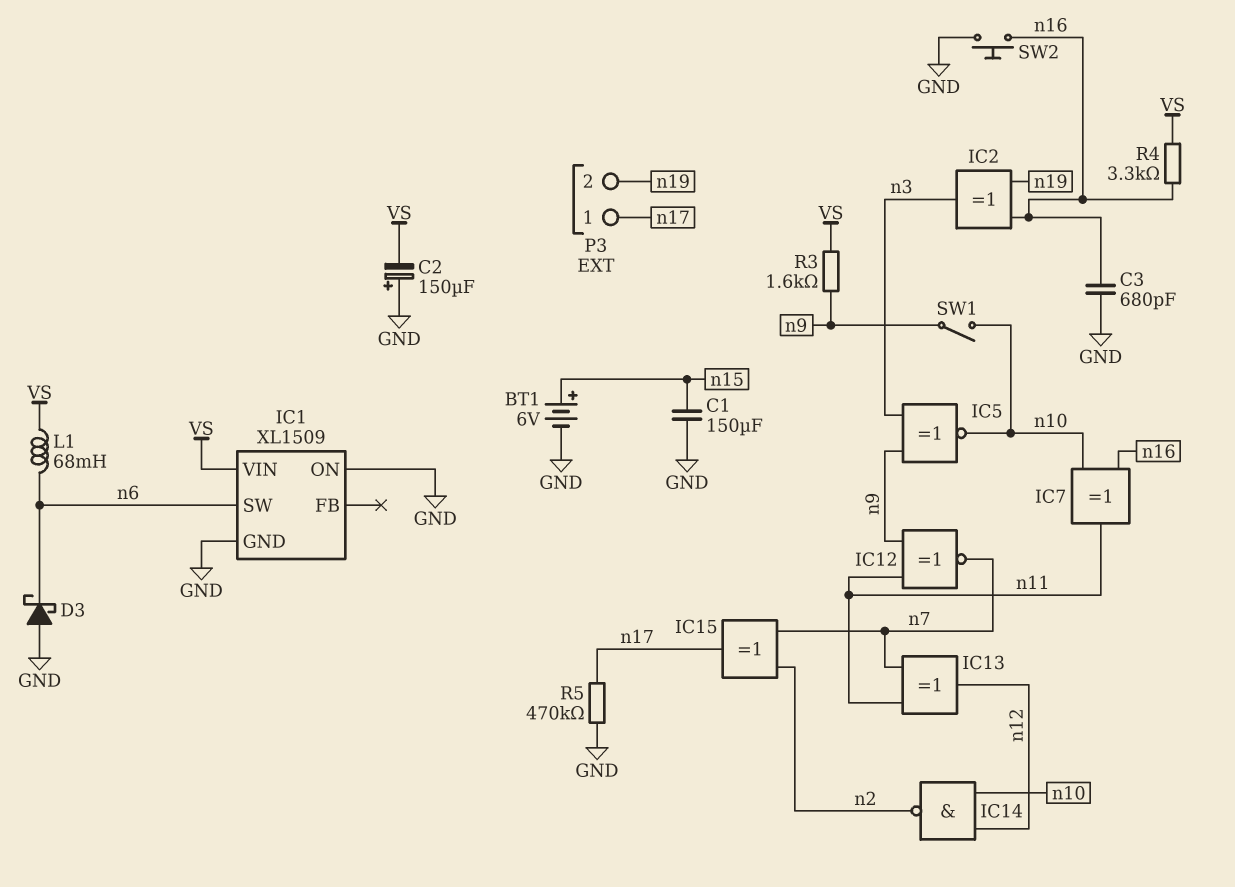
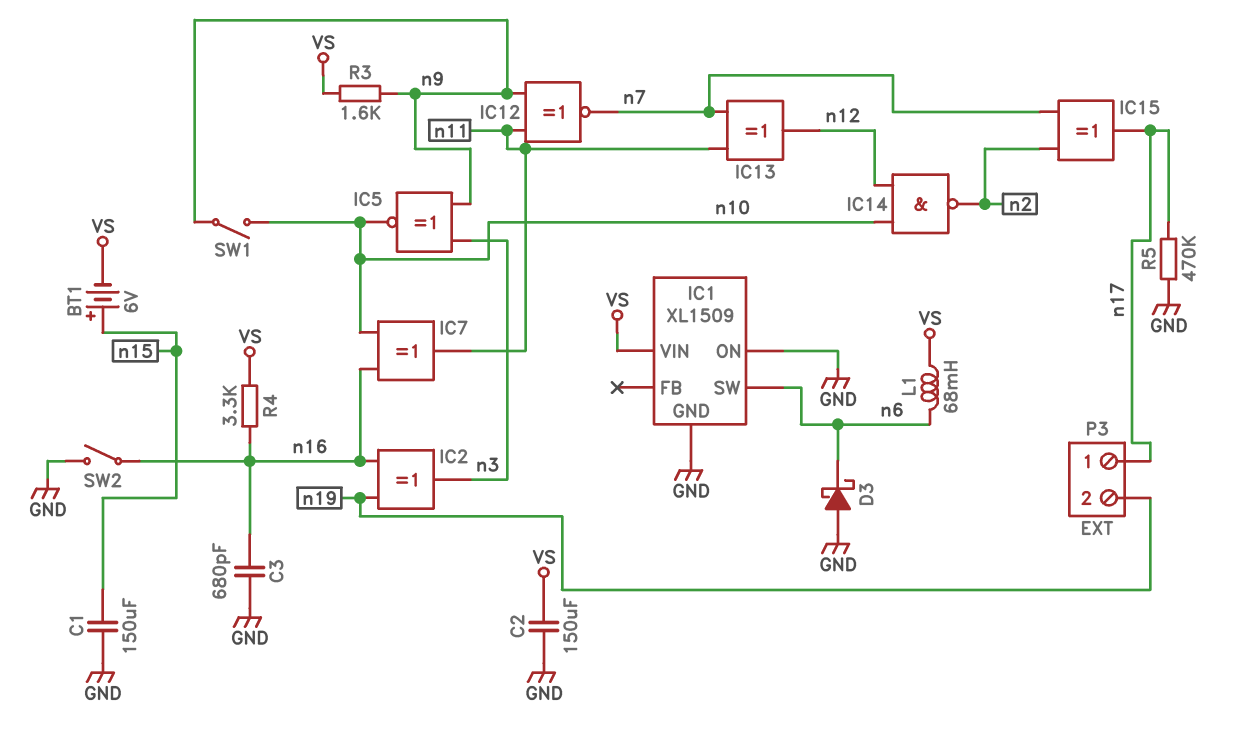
BT1: 6V (plus n15, minus GND) -> 6V (plus n15, minus VS)
C2: 150uF (plus GND, minus VS) -> 150uF (GND, VS)
SW2: button (GND, n16) -> switch (GND, n16)

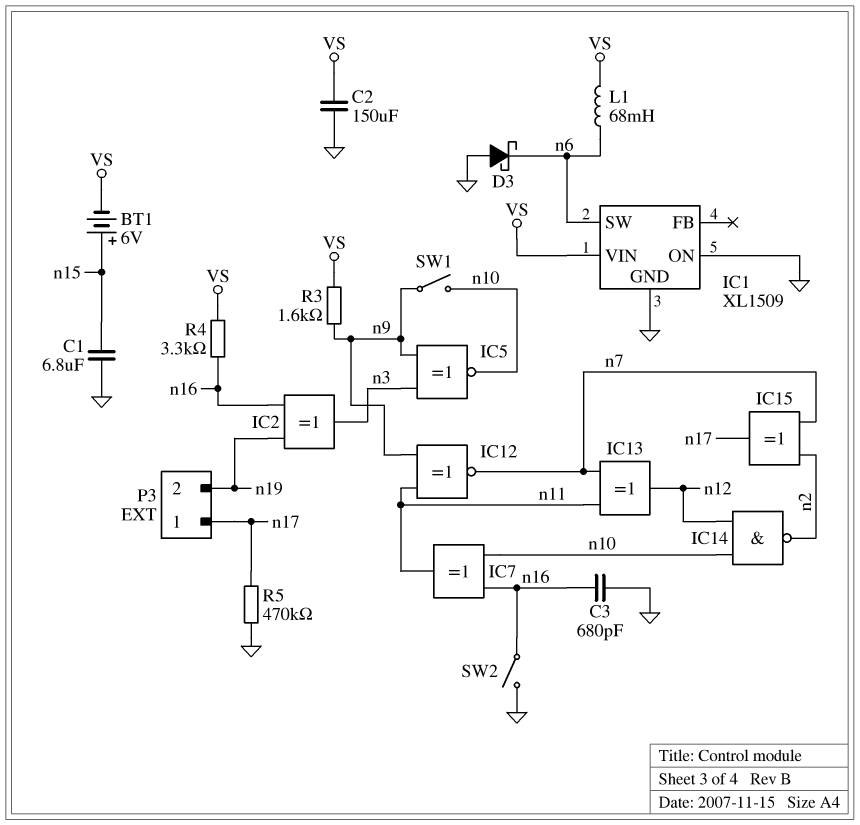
C1: 150uF (GND, n15) -> 6.8uF (GND, n15)

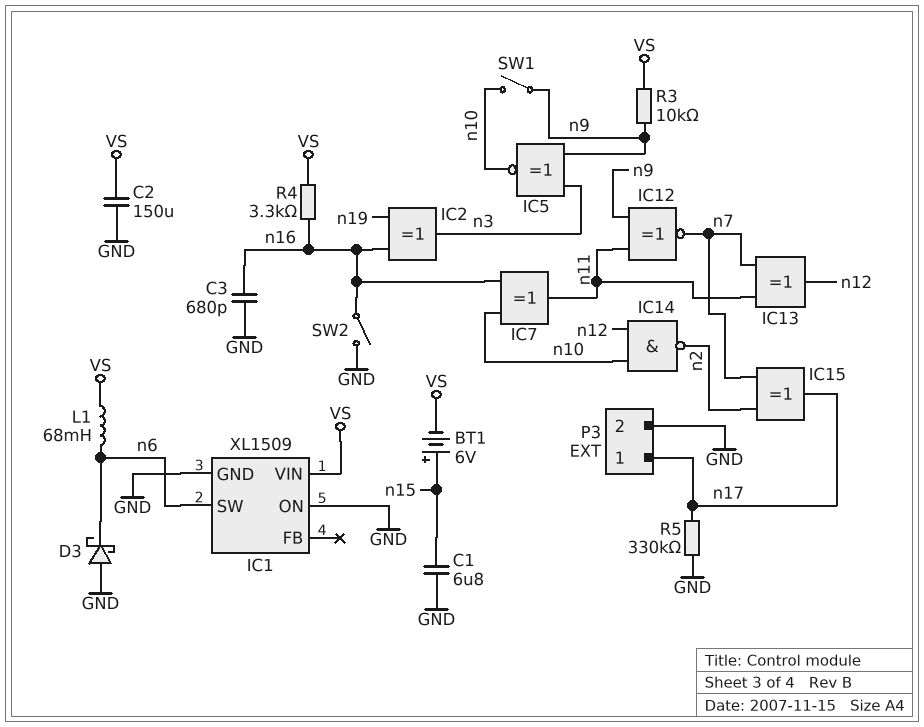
P3 pin 2: n19 -> GND
R3: 1.6k (VS, n9) -> 10k (VS, n9)
R5: 470k (GND, n17) -> 330k (GND, n17)

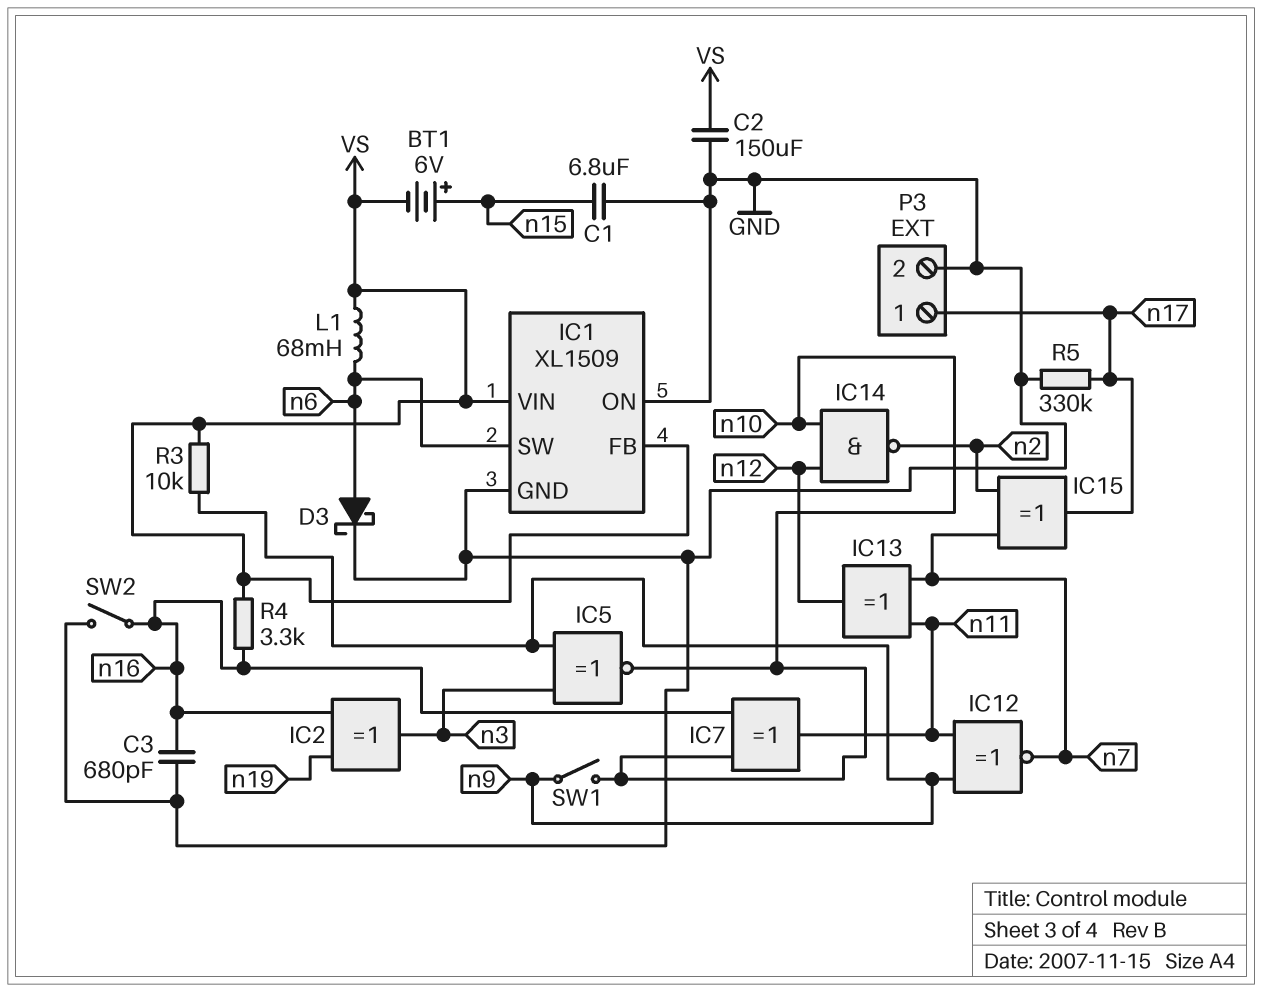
D3: schottky (A GND, K n6) -> schottky (A n6, K GND)
IC1 pin FB: none -> VS

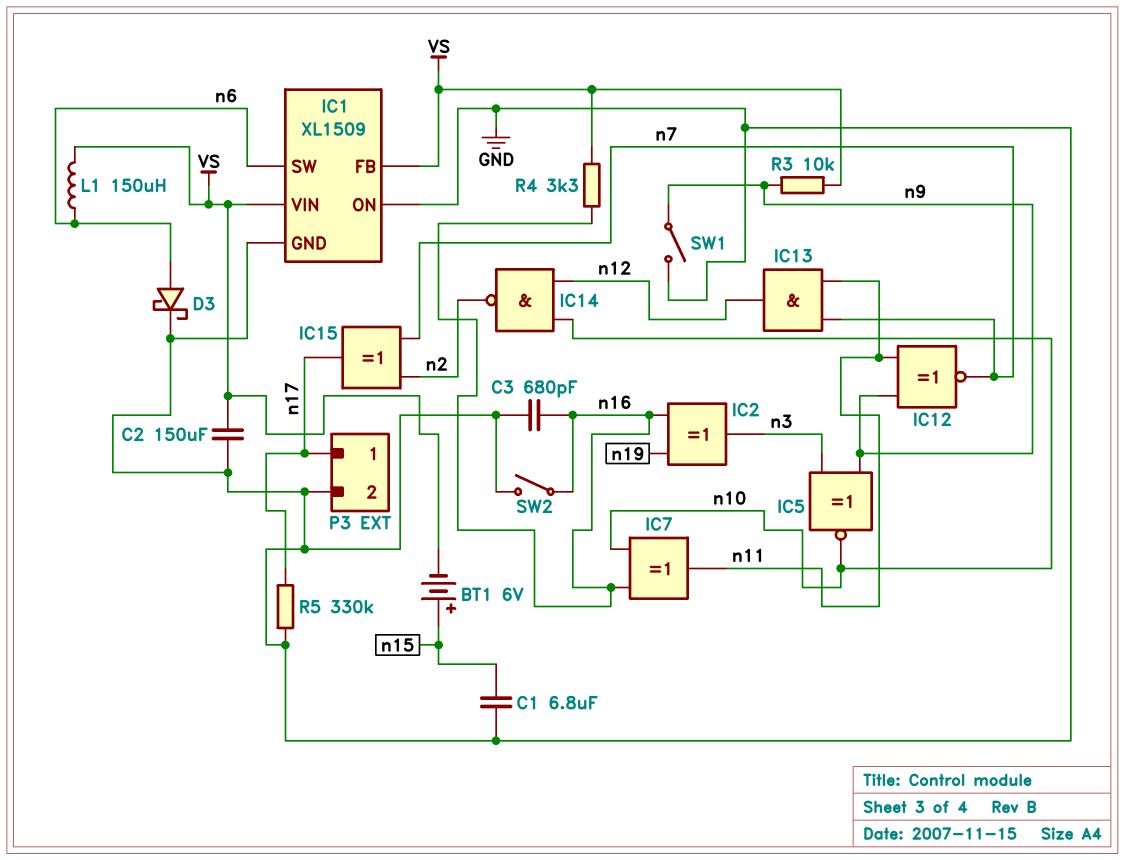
IC13: XOR (in n7, in n11, out n12) -> AND (in n7, in n11, out n12)
L1: 68mH (VS, n6) -> 150uH (VS, n6)
SW1: switch (n9, n10) -> switch (GND, n9)

